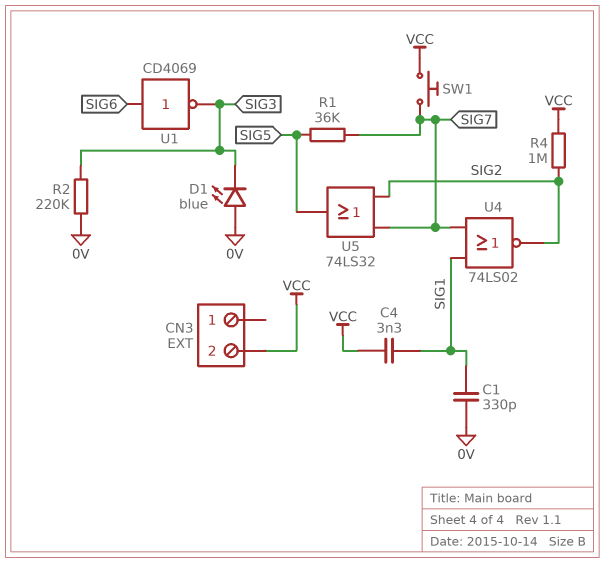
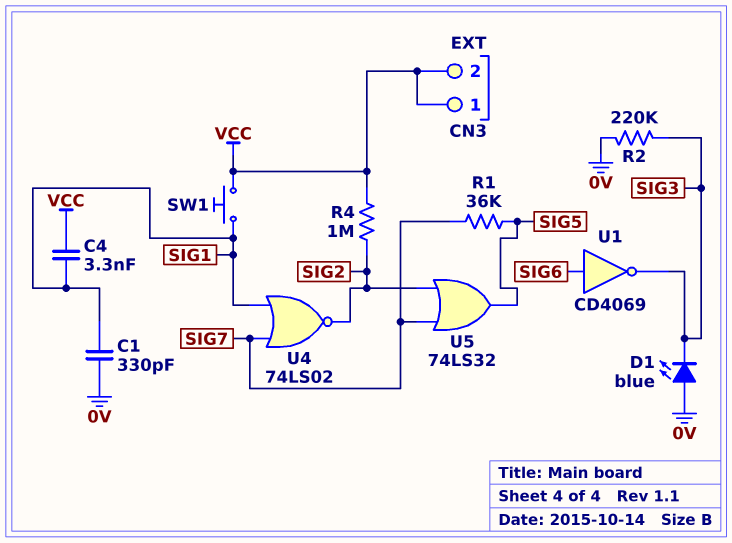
CN3 pin 1: none -> VCC
SW1: button (SIG7, VCC) -> button (SIG1, VCC)

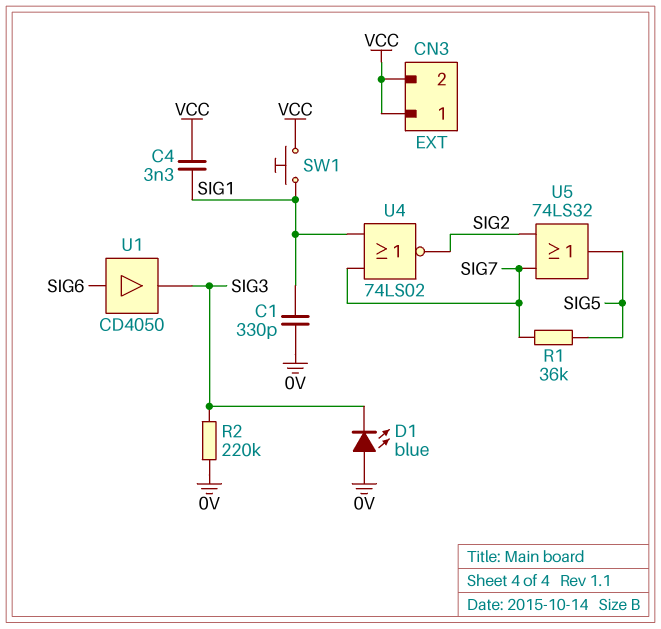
R4: 1M (SIG2, VCC) -> none
U1: NOT CD4069 (in SIG6, out SIG3) -> buffer CD4050 (in SIG6, out SIG3)

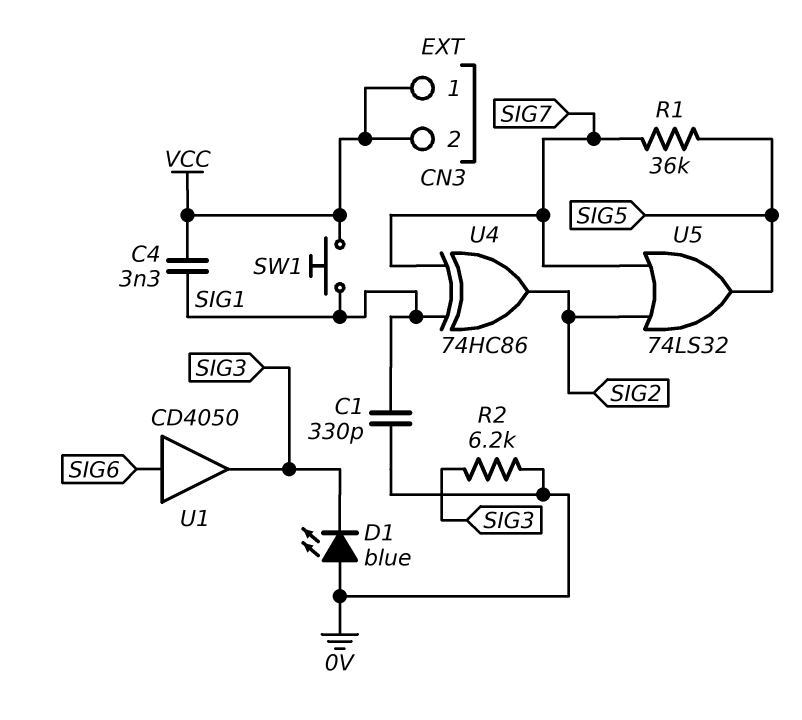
R2: 220k (0V, SIG3) -> 6.2k (0V, SIG3)
U4: NOR 74LS02 (in SIG1, in SIG7, out SIG2) -> XOR 74HC86 (in SIG1, in SIG7, out SIG2)

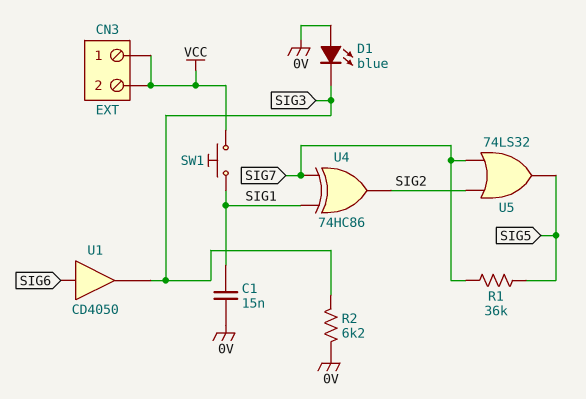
C1: 330pF (0V, SIG1) -> 15nF (0V, SIG1)
C4: 3.3nF (SIG1, VCC) -> none

